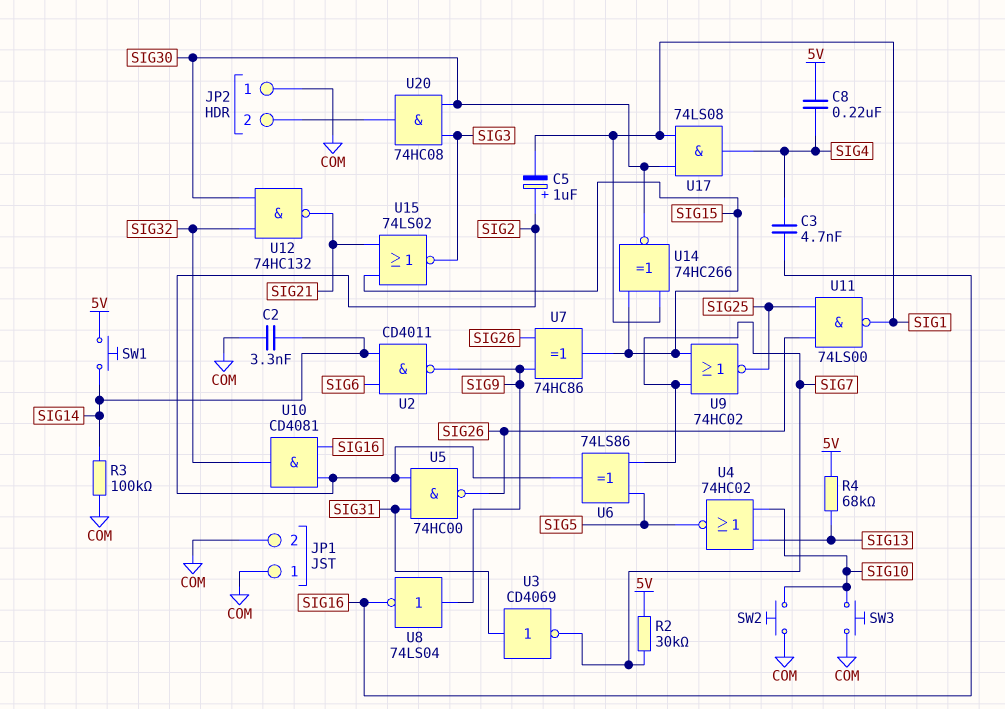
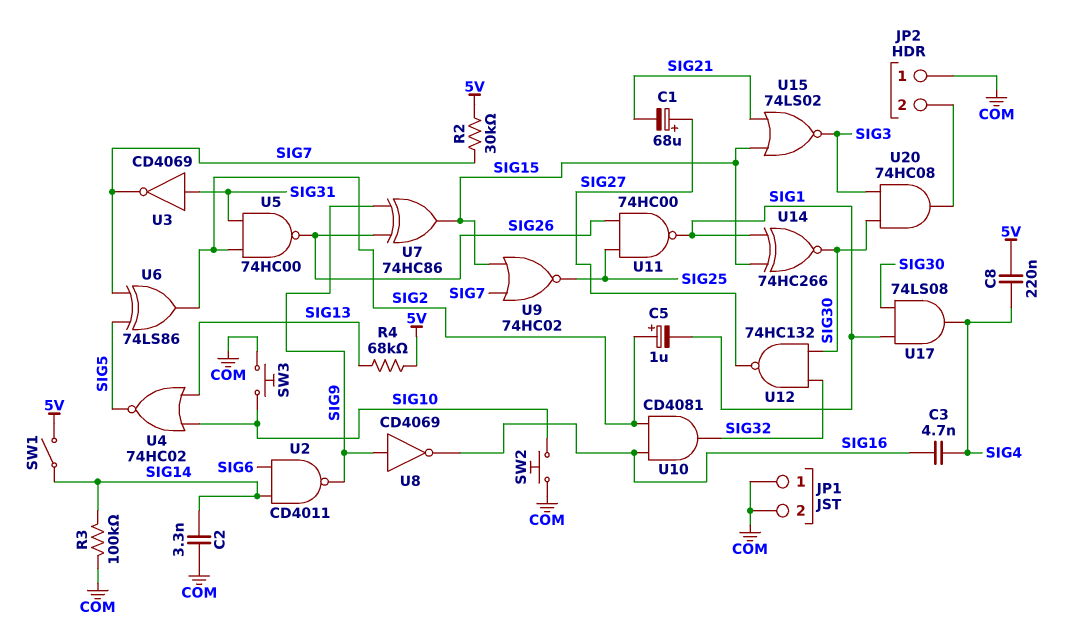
C1: none -> 68uF (plus SIG27, minus SIG21)
SW1: button (5V, SIG14) -> switch (5V, SIG14)
U8: NOT 74LS04 (in SIG9, out SIG16) -> NOT CD4069 (in SIG9, out SIG16)
U11: NAND 74LS00 (in SIG25, in SIG26, out SIG1) -> NAND 74HC00 (in SIG25, in SIG26, out SIG1)
U12: NAND 74HC132 (in SIG30, in SIG32, out SIG21) -> NAND 74HC132 (in SIG30, in SIG32, out SIG27)

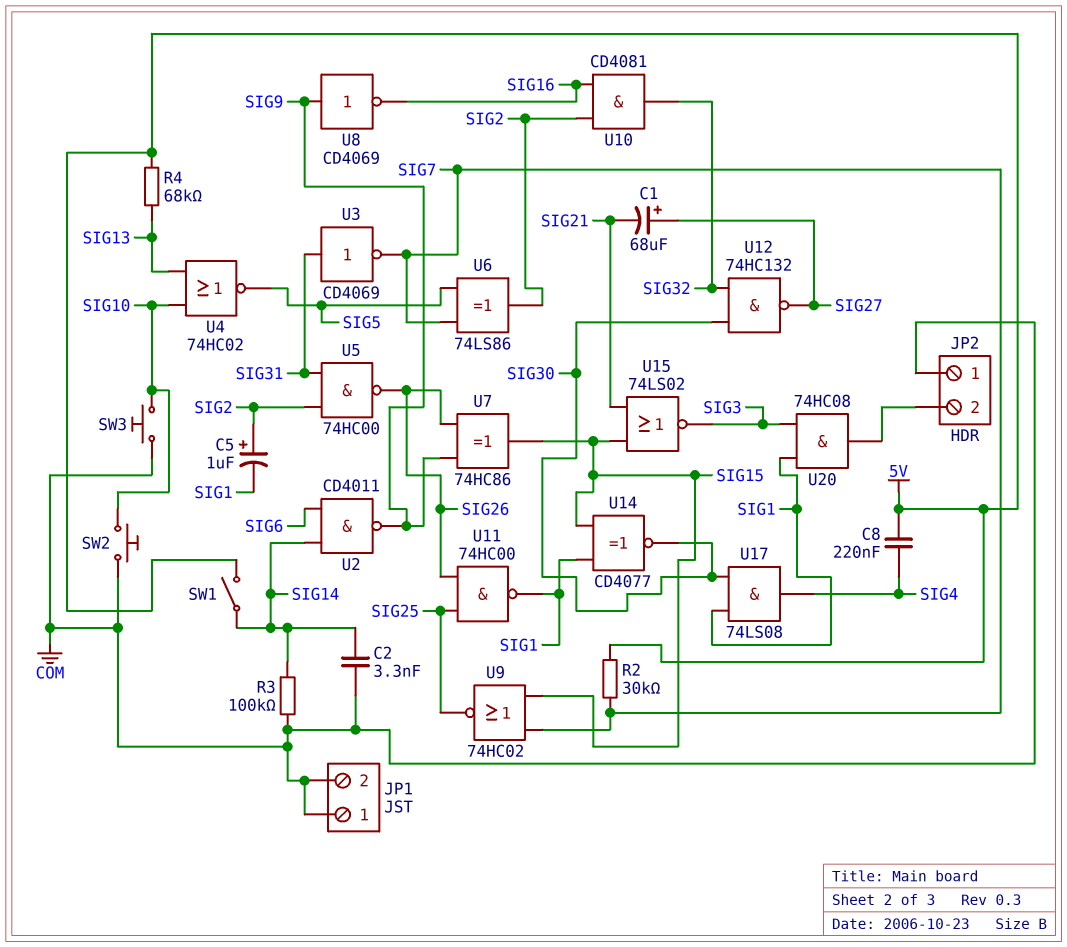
C3: 4.7nF (SIG4, SIG16) -> none
U14: XNOR 74HC266 (in SIG1, in SIG15, out SIG30) -> XNOR CD4077 (in SIG1, in SIG15, out SIG30)
U20: AND 74HC08 (in SIG3, in SIG30, out JP2/2) -> AND 74HC08 (in SIG1, in SIG3, out JP2/2)

